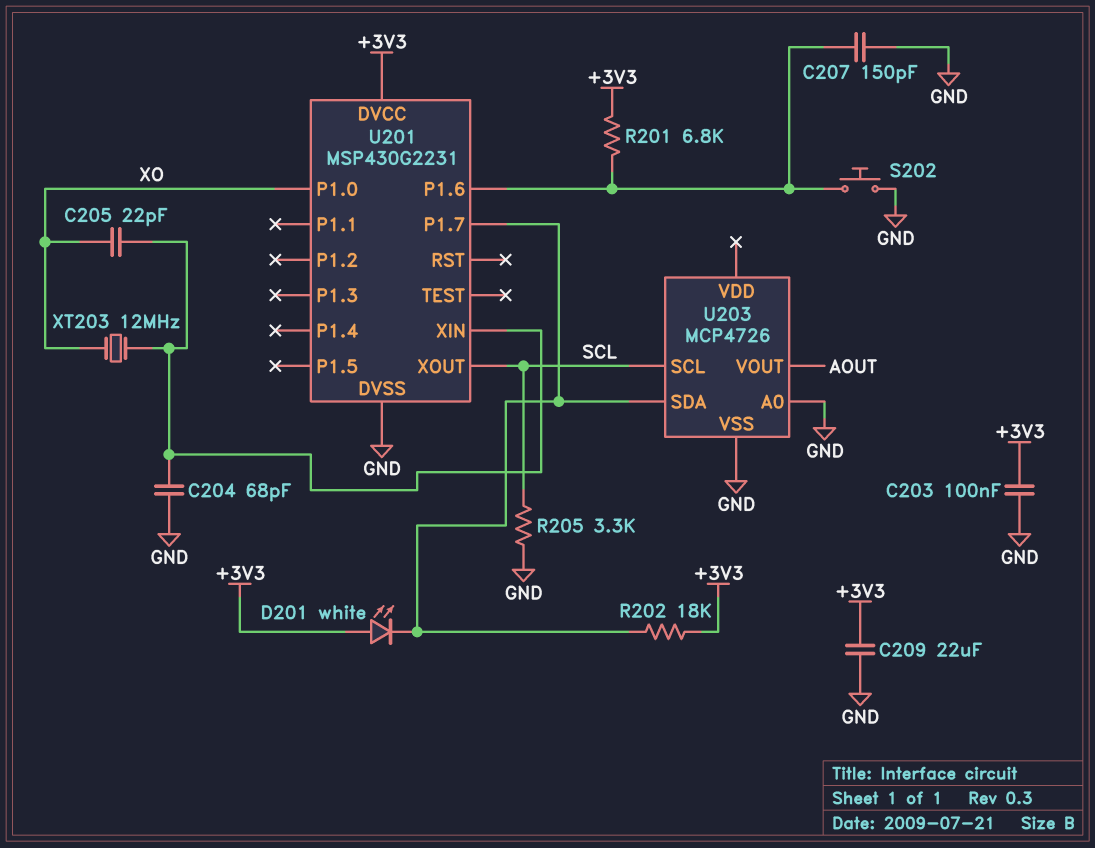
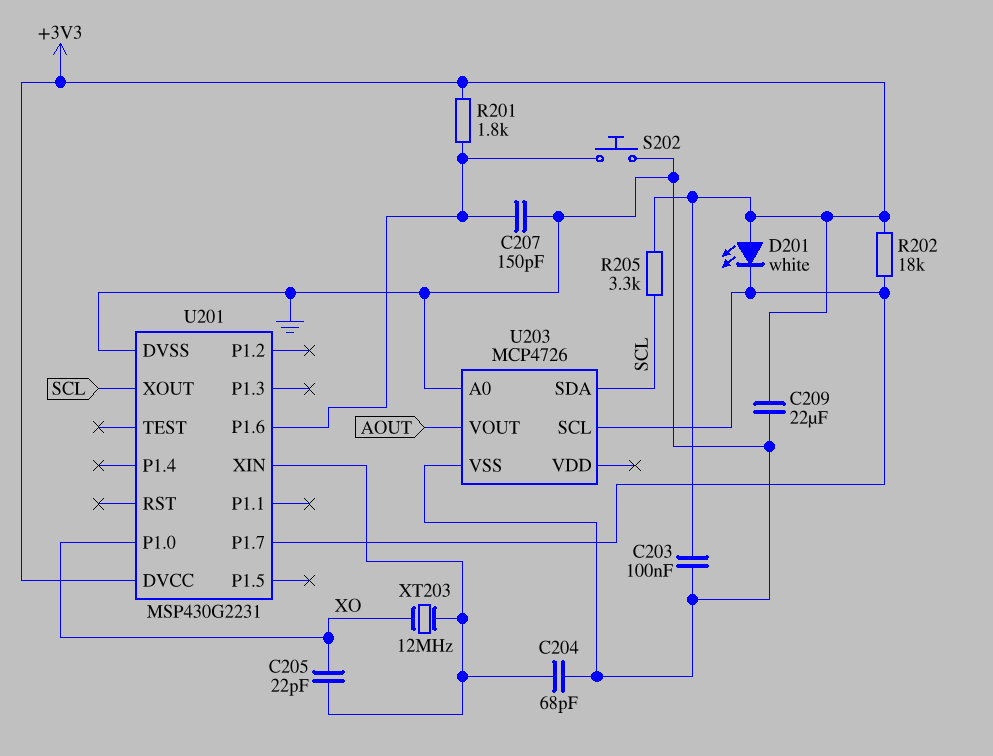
R201: 6.8k (+3V3, U201/P1.6) -> 1.8k (+3V3, U201/P1.6)
R205: 3.3k (GND, SCL) -> 3.3k (+3V3, SCL)
U203 pin SCL: SCL -> U201/P1.7
U203 pin SDA: U201/P1.7 -> SCL

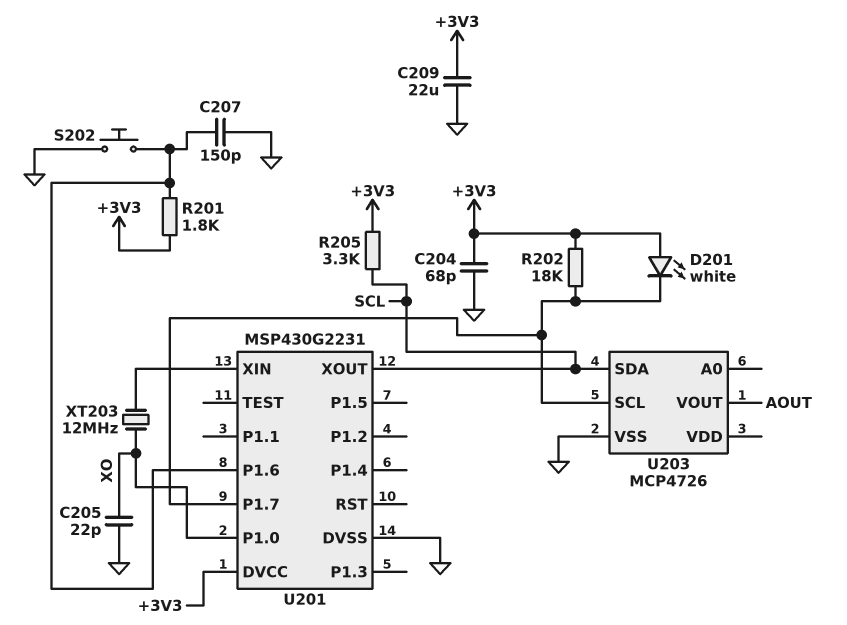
C203: 100nF (+3V3, GND) -> none
C204: 68pF (GND, U201/XIN) -> 68pF (+3V3, GND)
C205: 22pF (U201/XIN, XO) -> 22pF (GND, XO)
U203 pin A0: GND -> none

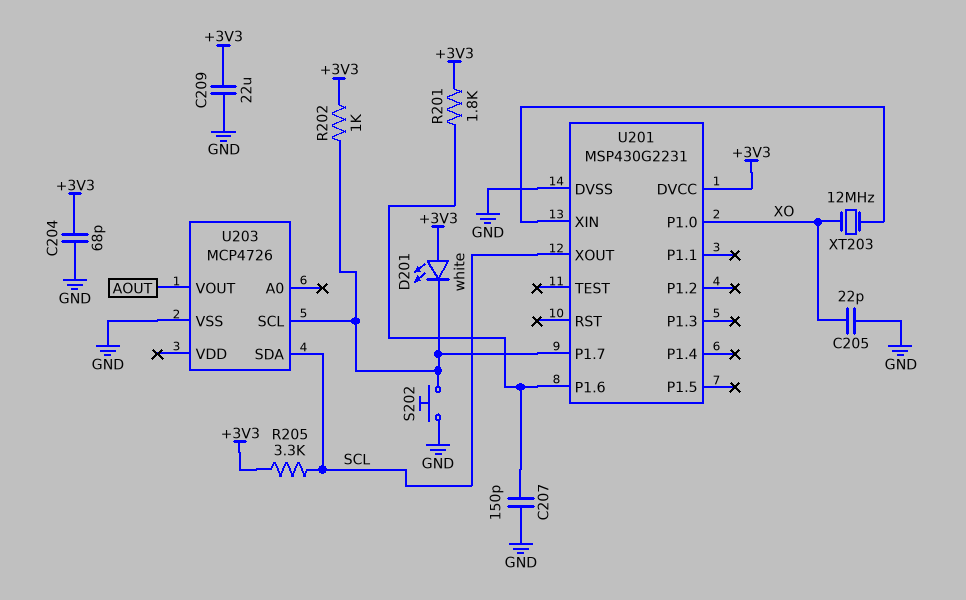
R202: 18k (+3V3, U201/P1.7) -> 1k (+3V3, U201/P1.7)
S202: button (GND, U201/P1.6) -> button (GND, U201/P1.7)

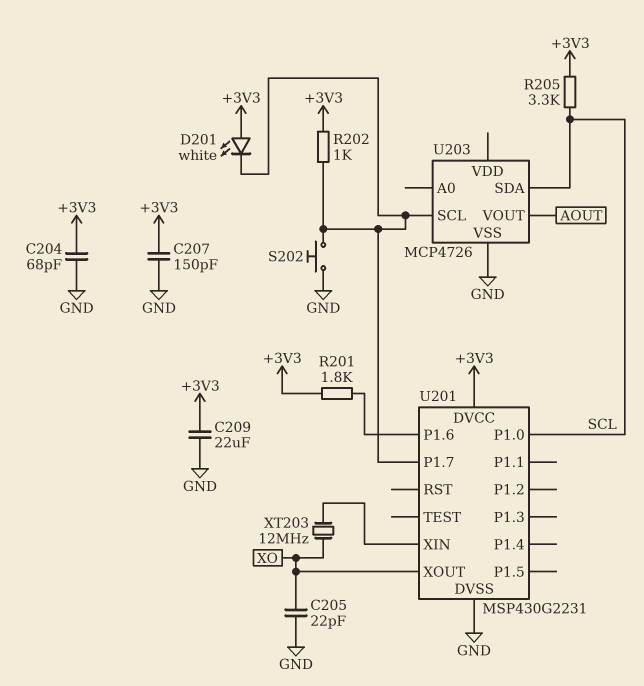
C207: 150pF (GND, U201/P1.6) -> 150pF (+3V3, GND)
U201 pin P1.0: XO -> SCL
U201 pin XOUT: SCL -> XO

